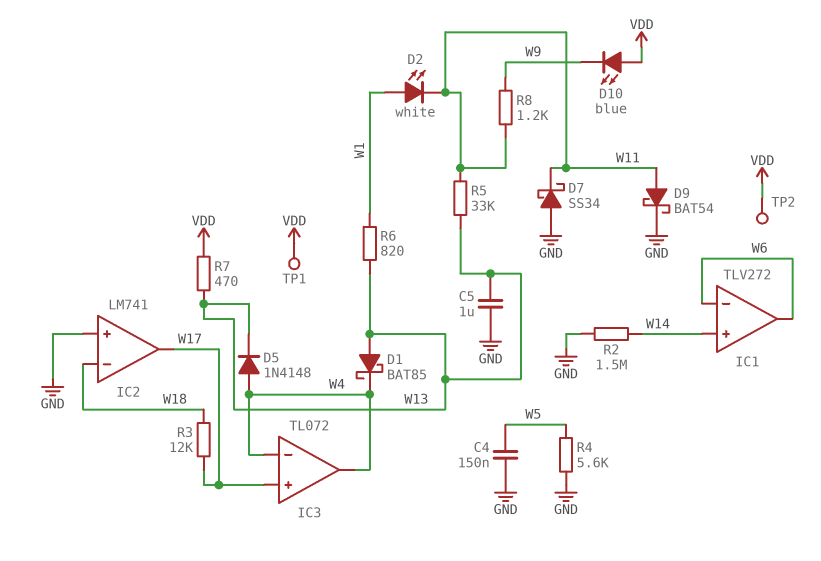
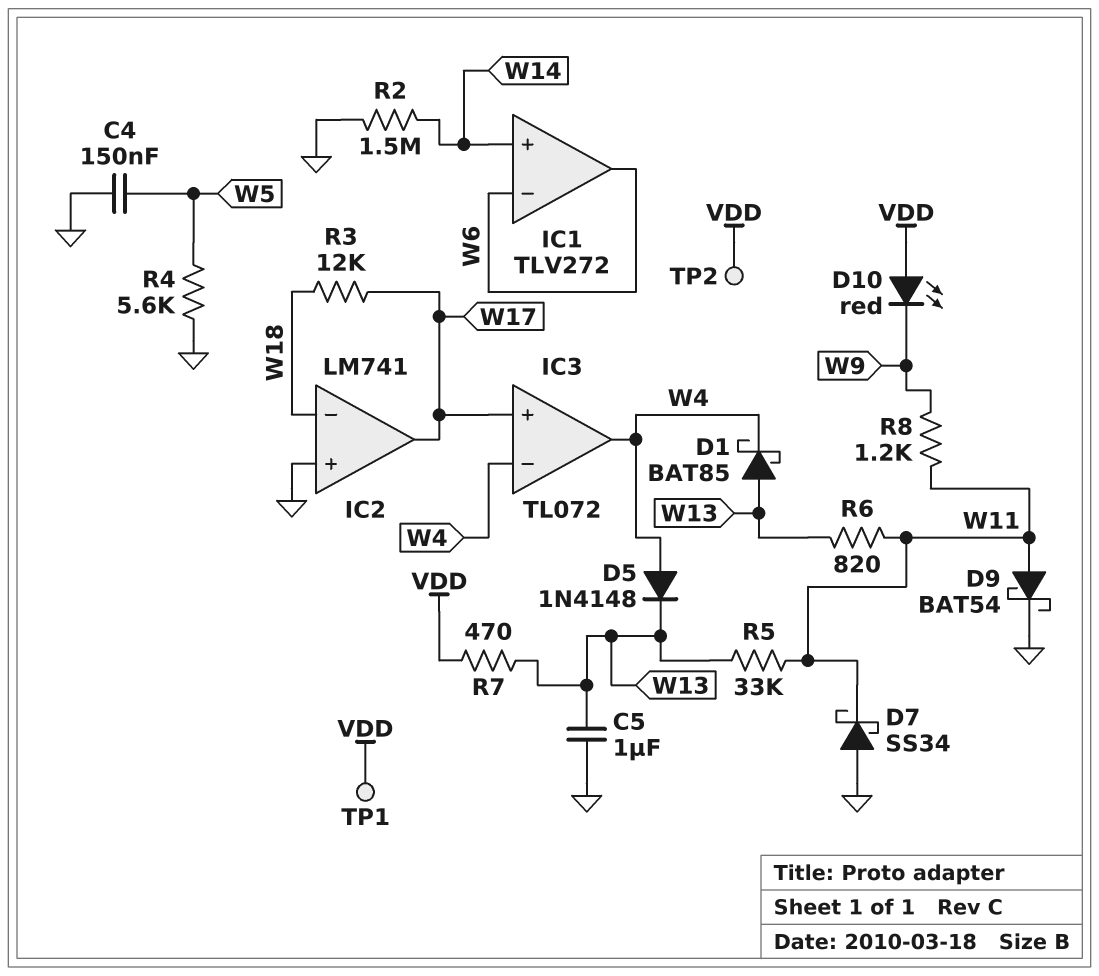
D2: LED white (A W1, K W11) -> none
D10: LED blue (A VDD, K W9) -> LED red (A VDD, K W9)
R6: 820 (W1, W13) -> 820 (W11, W13)

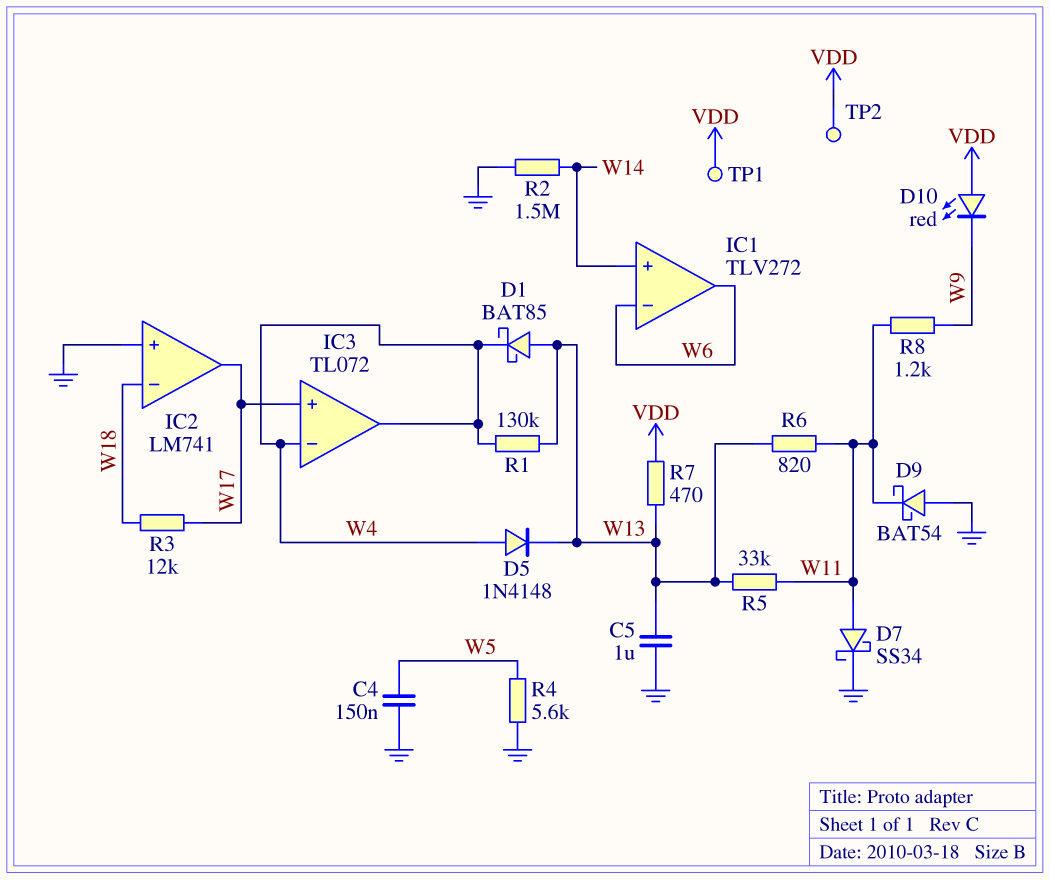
D7: schottky SS34 (A GND, K W11) -> schottky SS34 (A W11, K GND)
D9: schottky BAT54 (A W11, K GND) -> schottky BAT54 (A GND, K W11)
R1: none -> 130k (W4, W13)

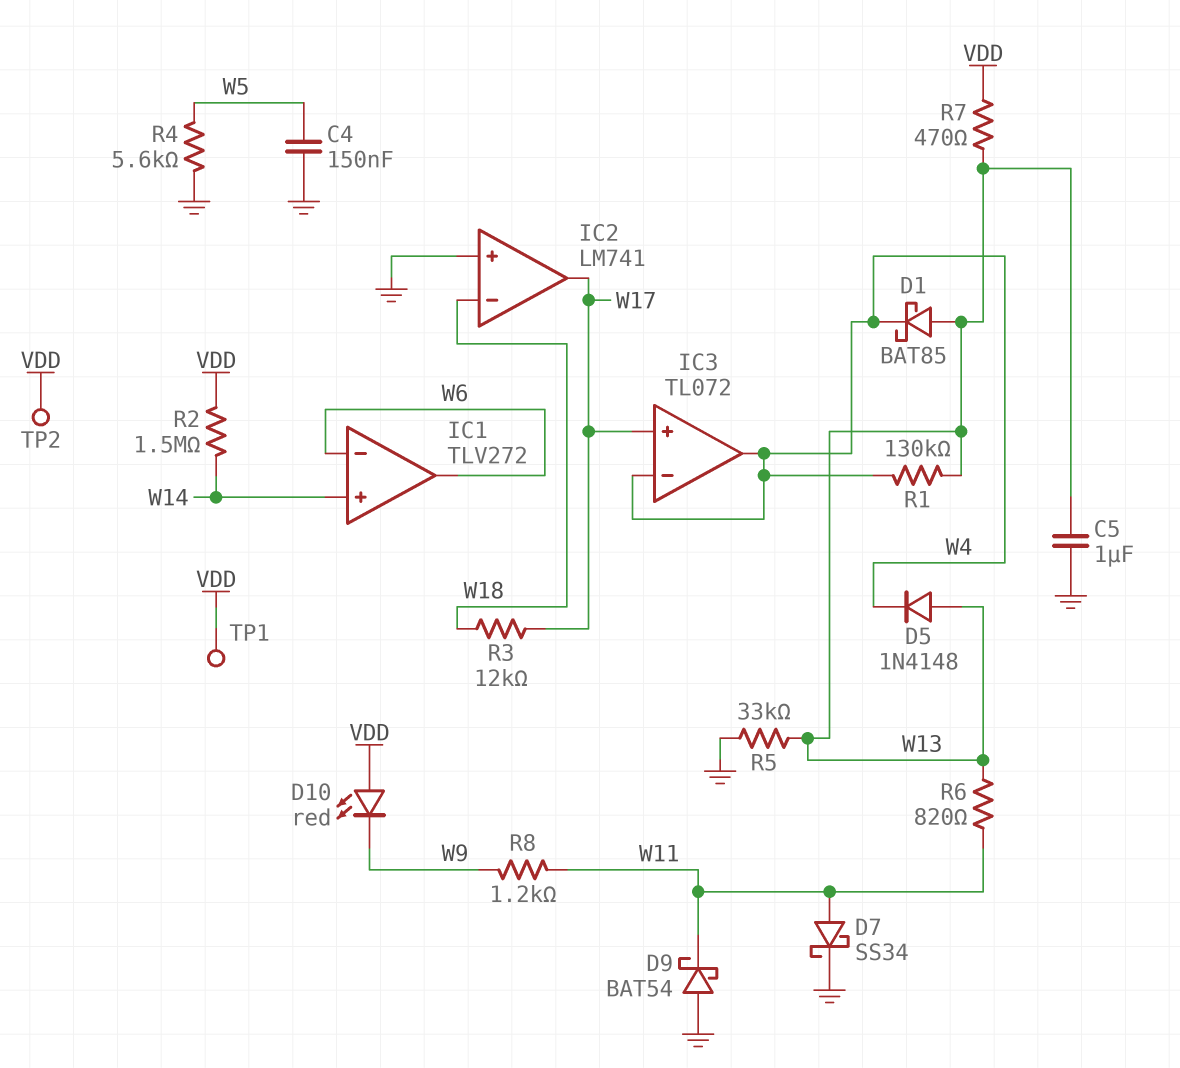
D5: diode 1N4148 (A W4, K W13) -> diode 1N4148 (A W13, K W4)
R2: 1.5M (GND, W14) -> 1.5M (VDD, W14)
R5: 33k (W11, W13) -> 33k (GND, W13)

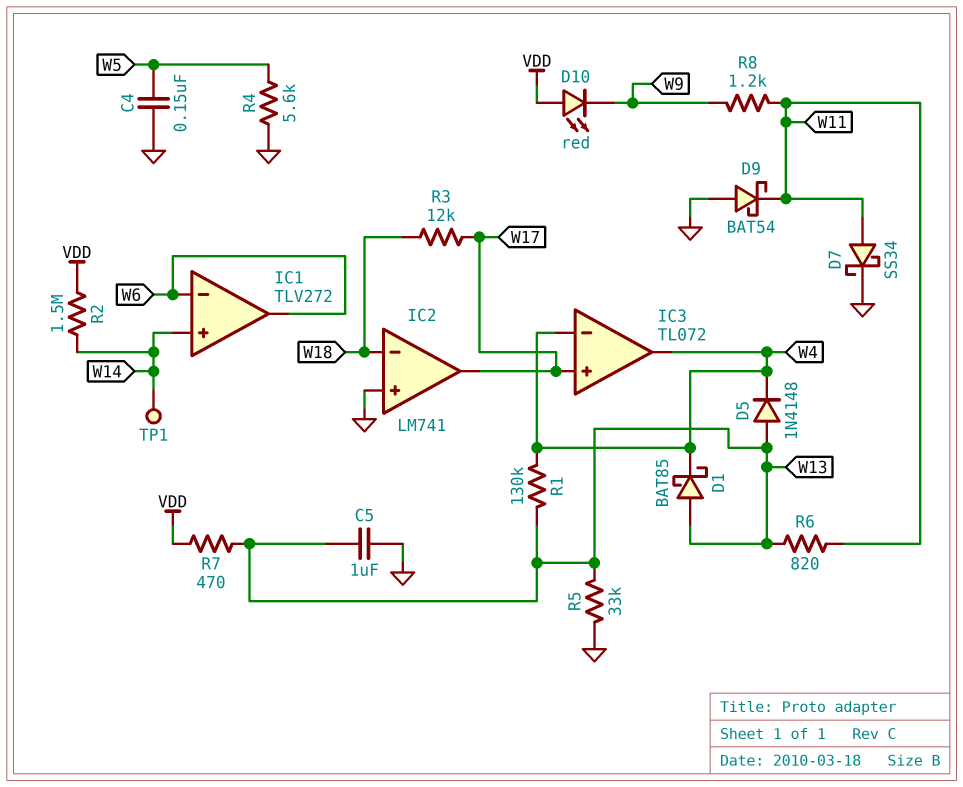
TP1: test point (VDD) -> test point (W14)
TP2: test point (VDD) -> none

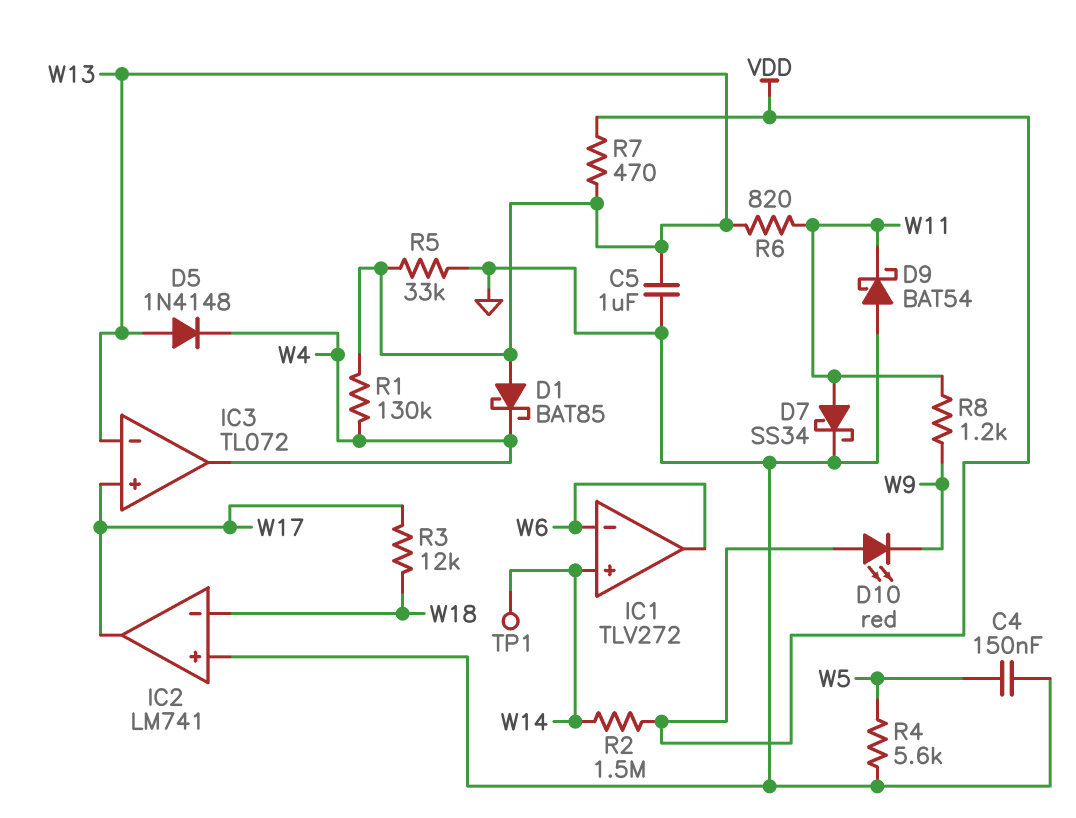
IC3 pin in-: W4 -> W13

